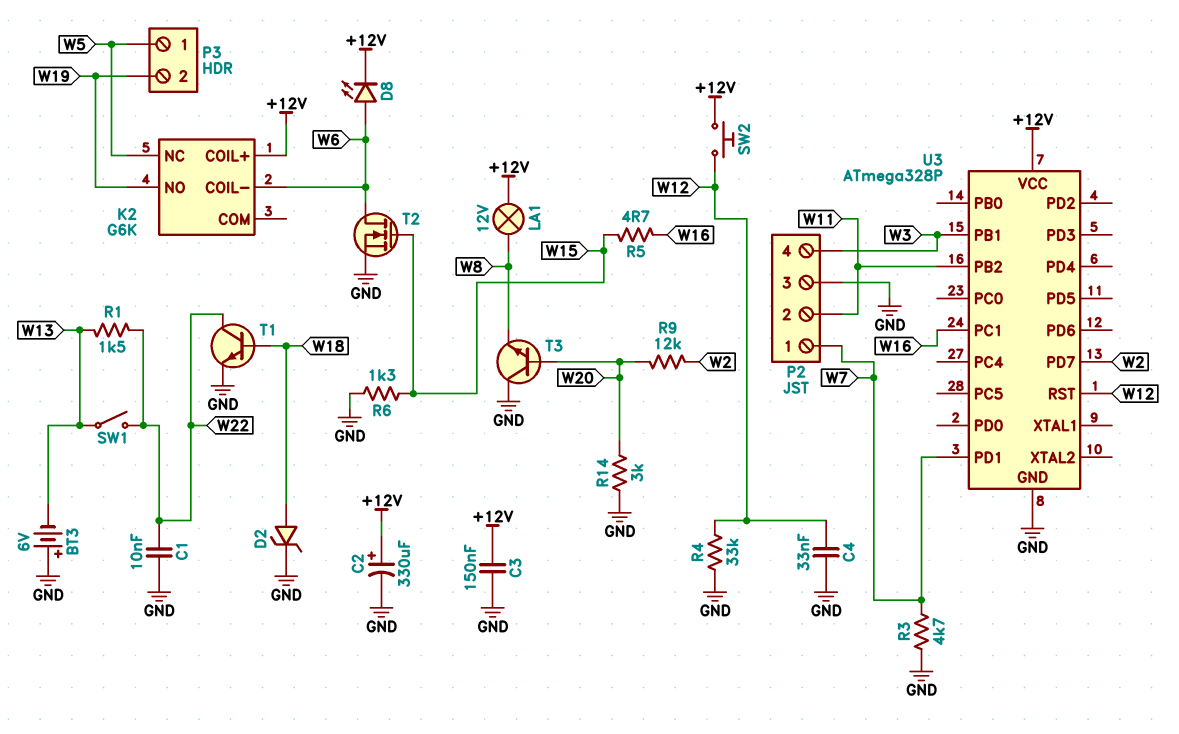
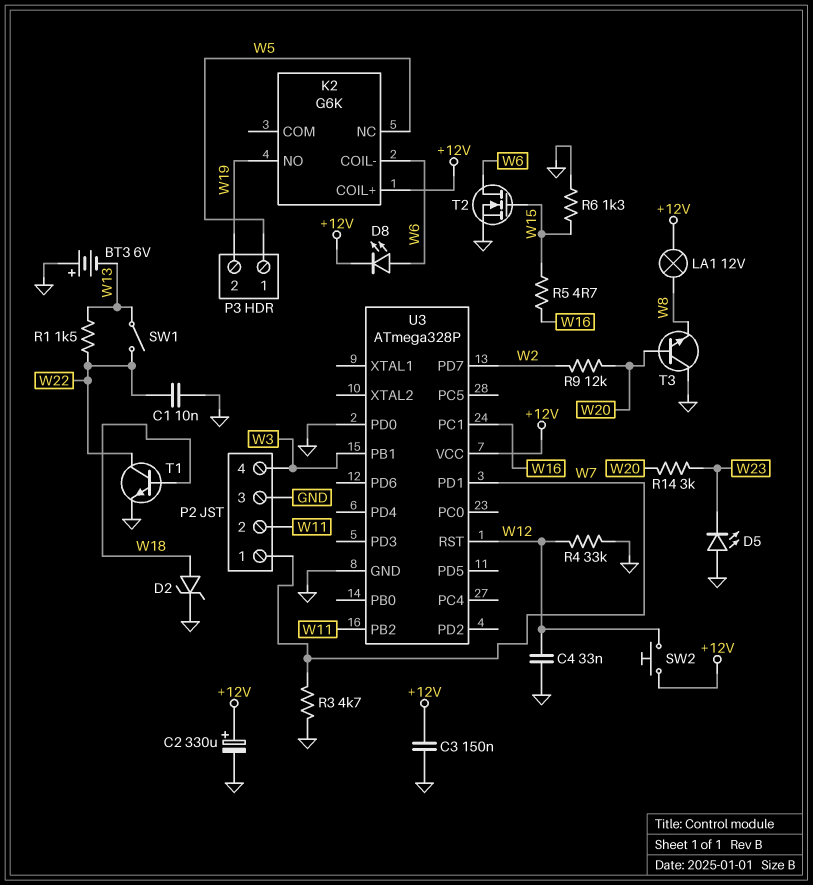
D5: none -> LED (A GND, K W23)
R14: 3k (GND, W20) -> 3k (W20, W23)
U3 pin PD0: none -> GND

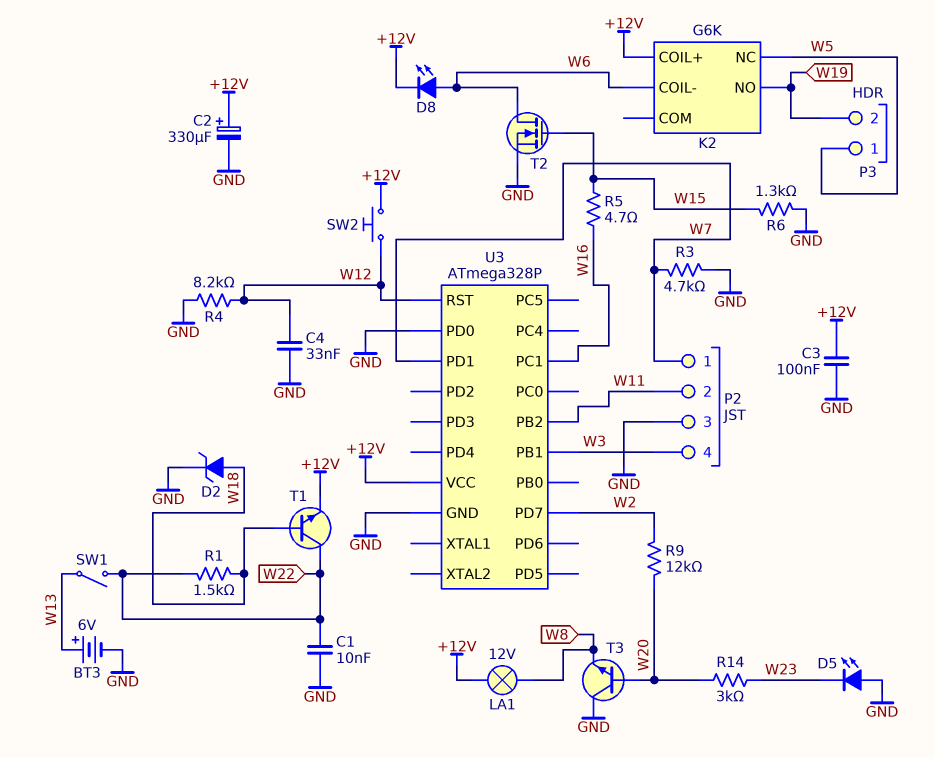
BT3: 6V (plus GND, minus W13) -> 6V (plus W13, minus GND)
C3: 150nF (+12V, GND) -> 100nF (+12V, GND)
R1: 1.5k (W13, W22) -> 1.5k (W18, W22)
R4: 33k (GND, W12) -> 8.2k (GND, W12)
T1: NPN (B W18, C W22, E GND) -> NPN (B W18, C W22, E +12V)

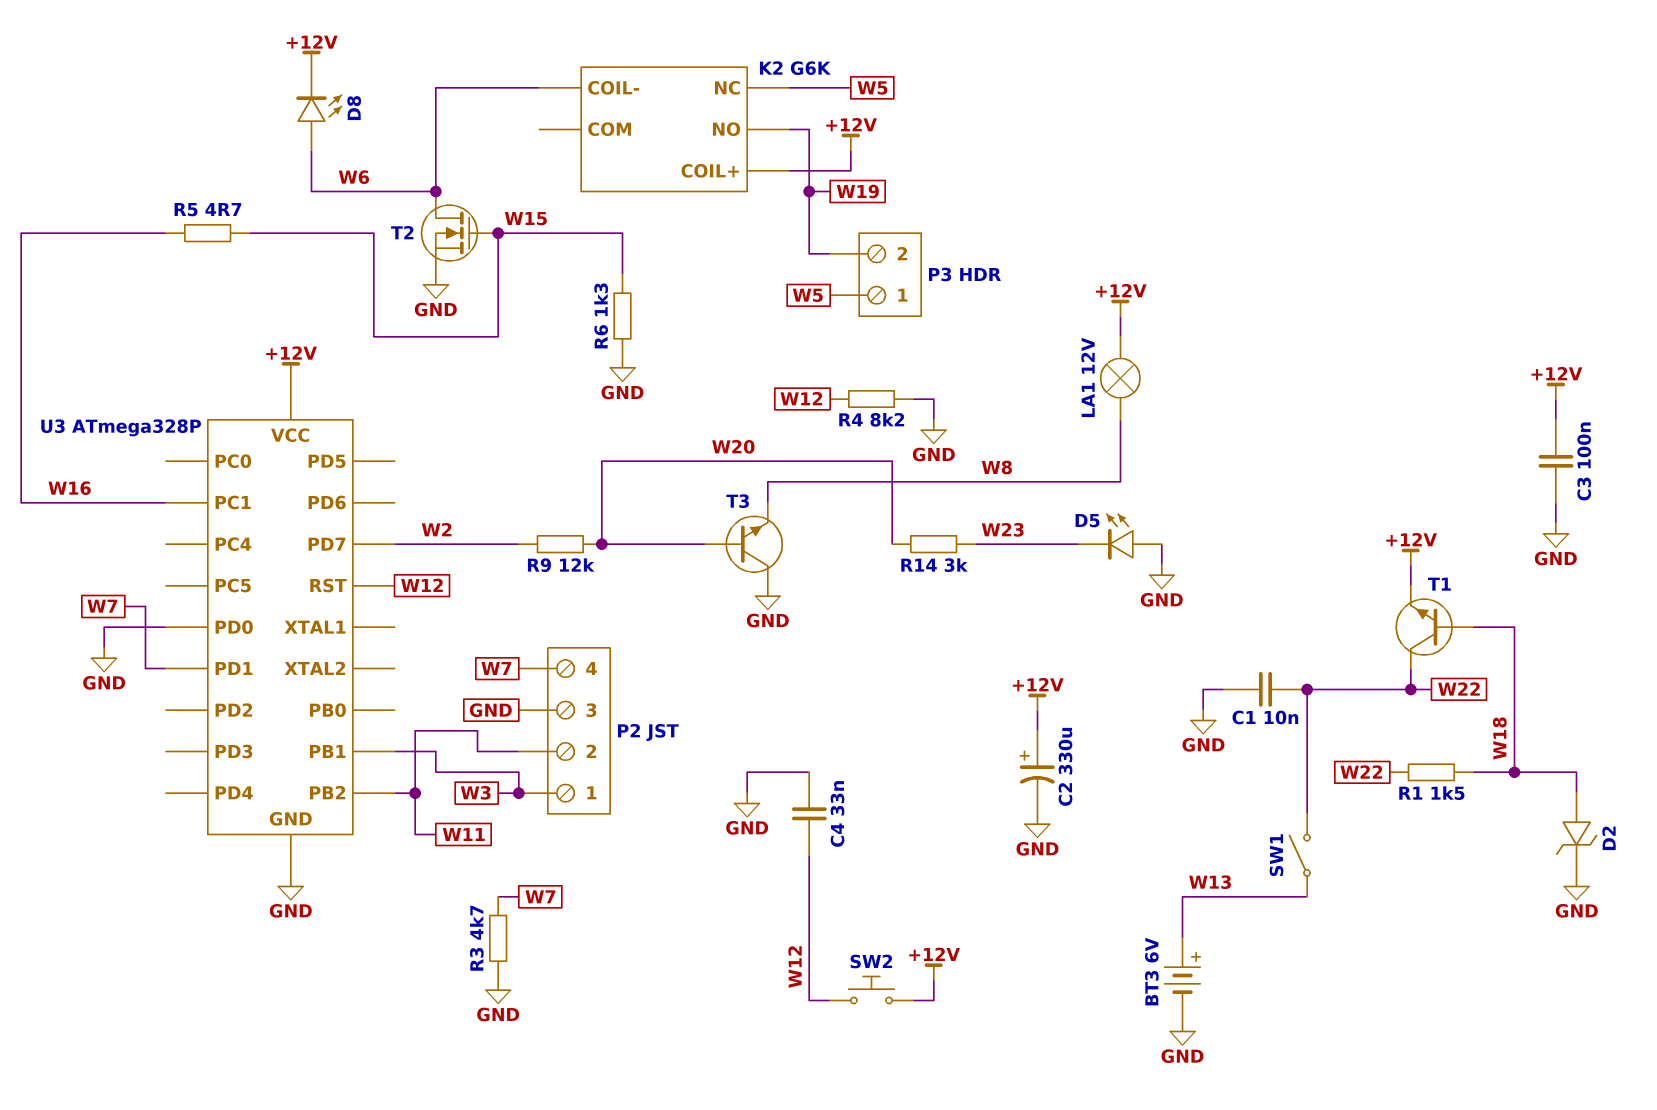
P2 pin 1: W7 -> W3
P2 pin 4: W3 -> W7

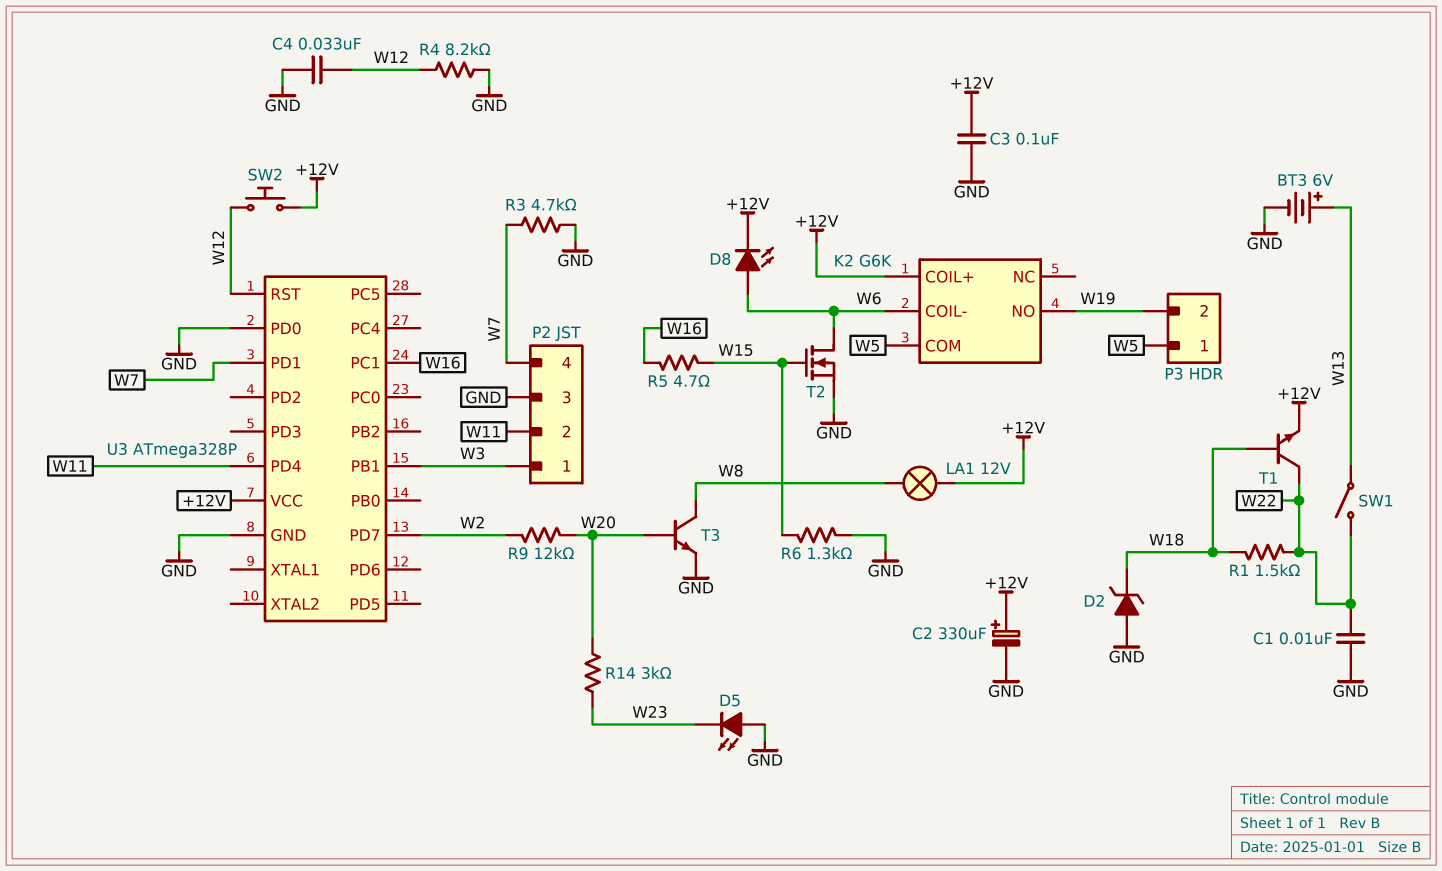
D2: zener (A W18, K GND) -> zener (A GND, K W18)
K2 pin COM: none -> W5
K2 pin NC: W5 -> none
T3: NPN (B W20, C GND, E W8) -> NPN (B W20, C W8, E GND)
U3 pin PB2: W11 -> none
U3 pin PD4: none -> W11

